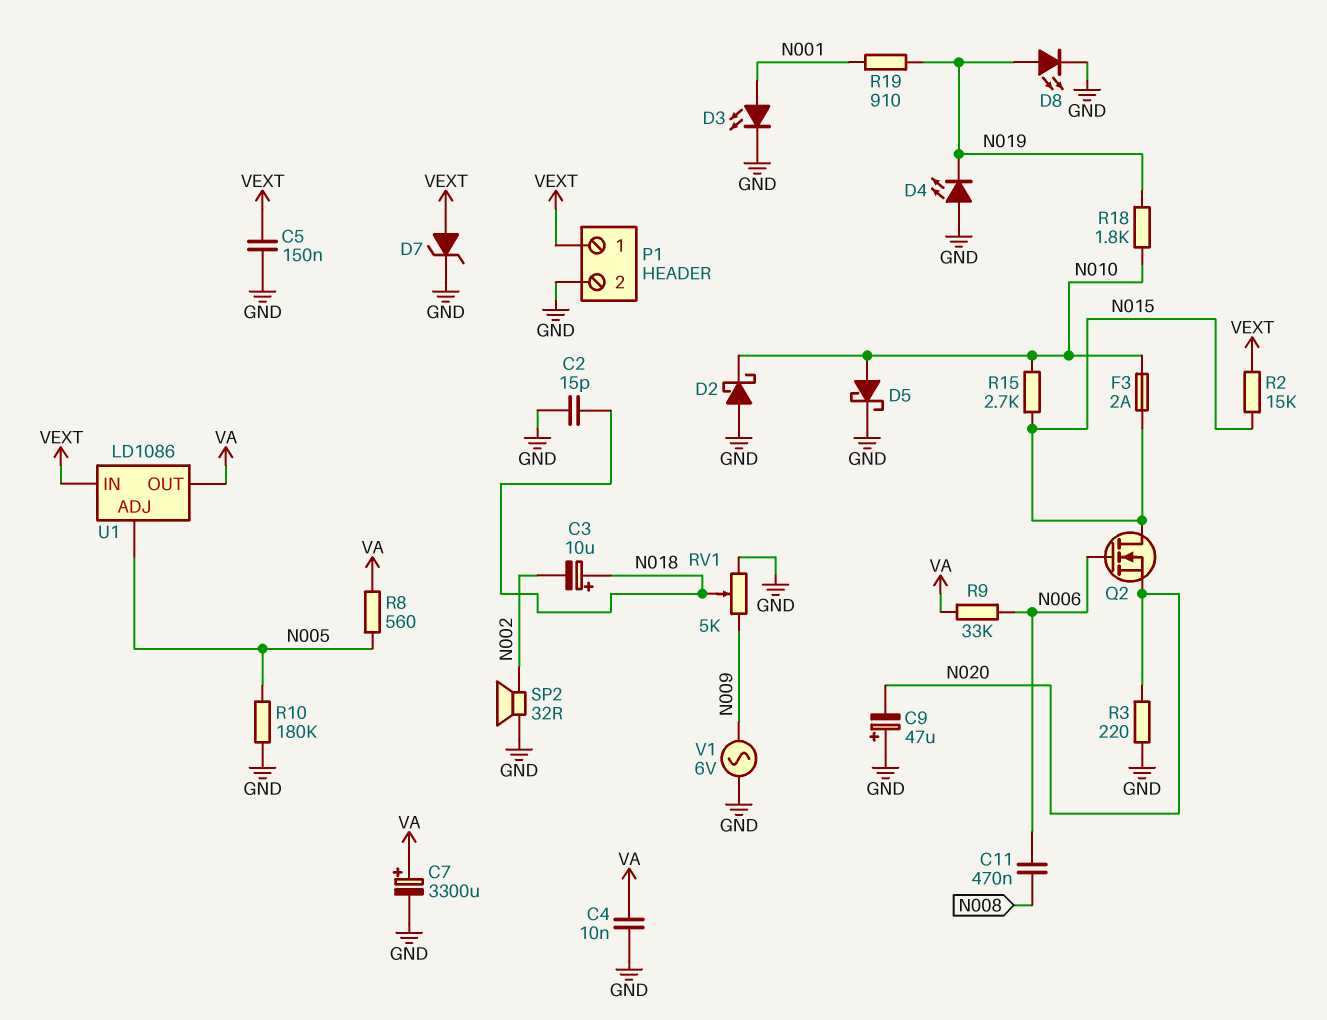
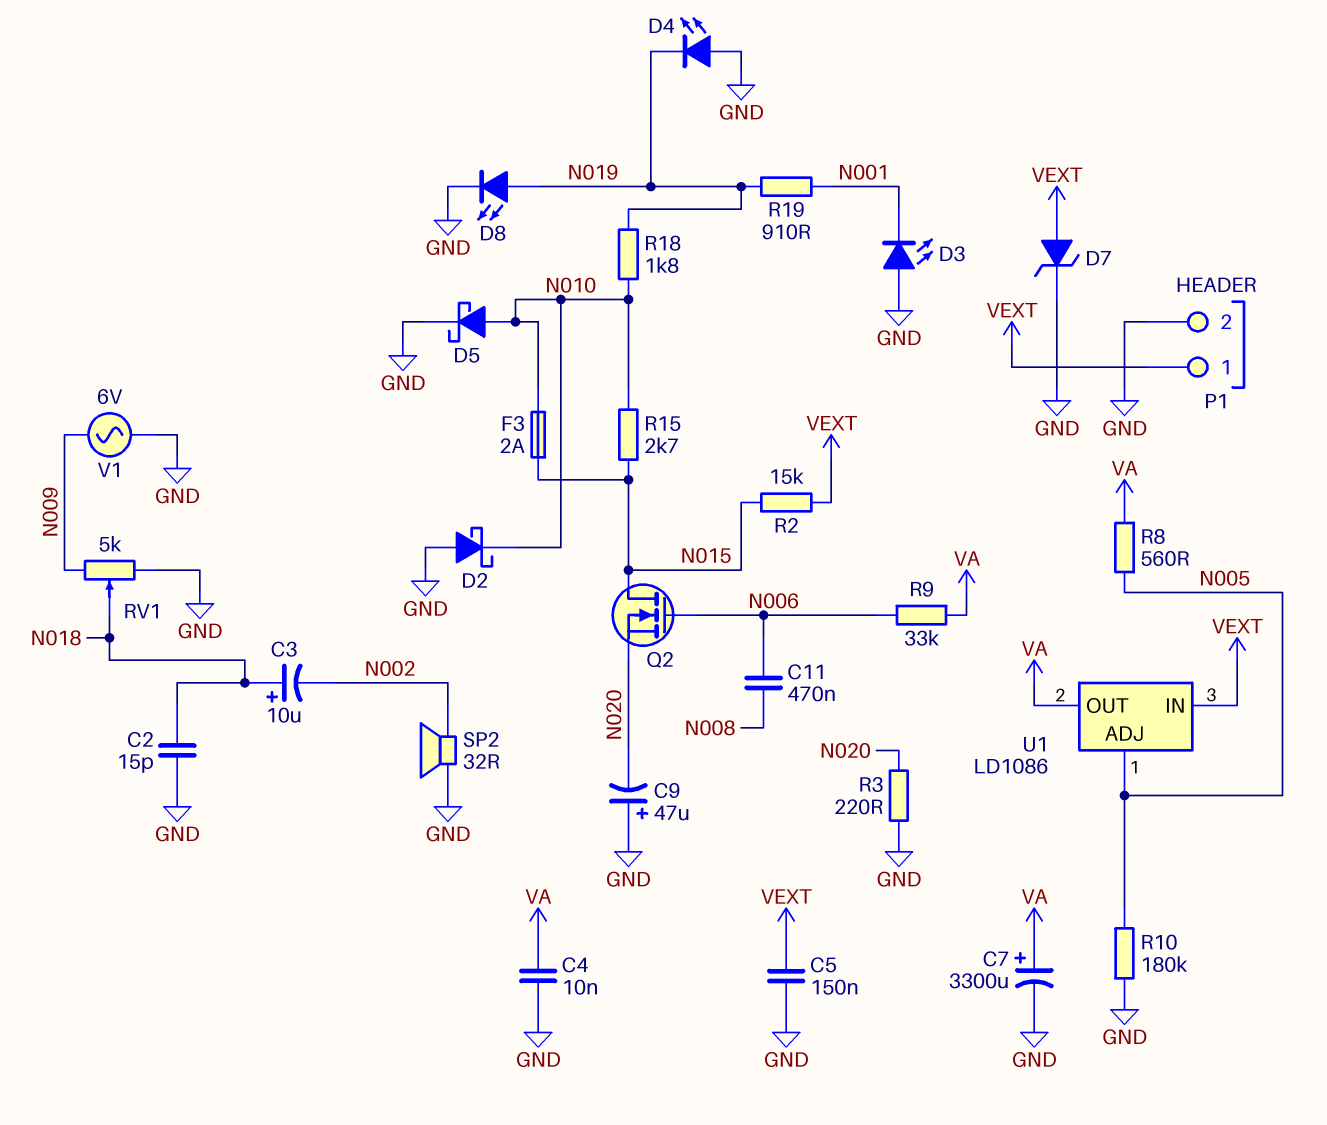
D3: LED (A N001, K GND) -> LED (A GND, K N001)

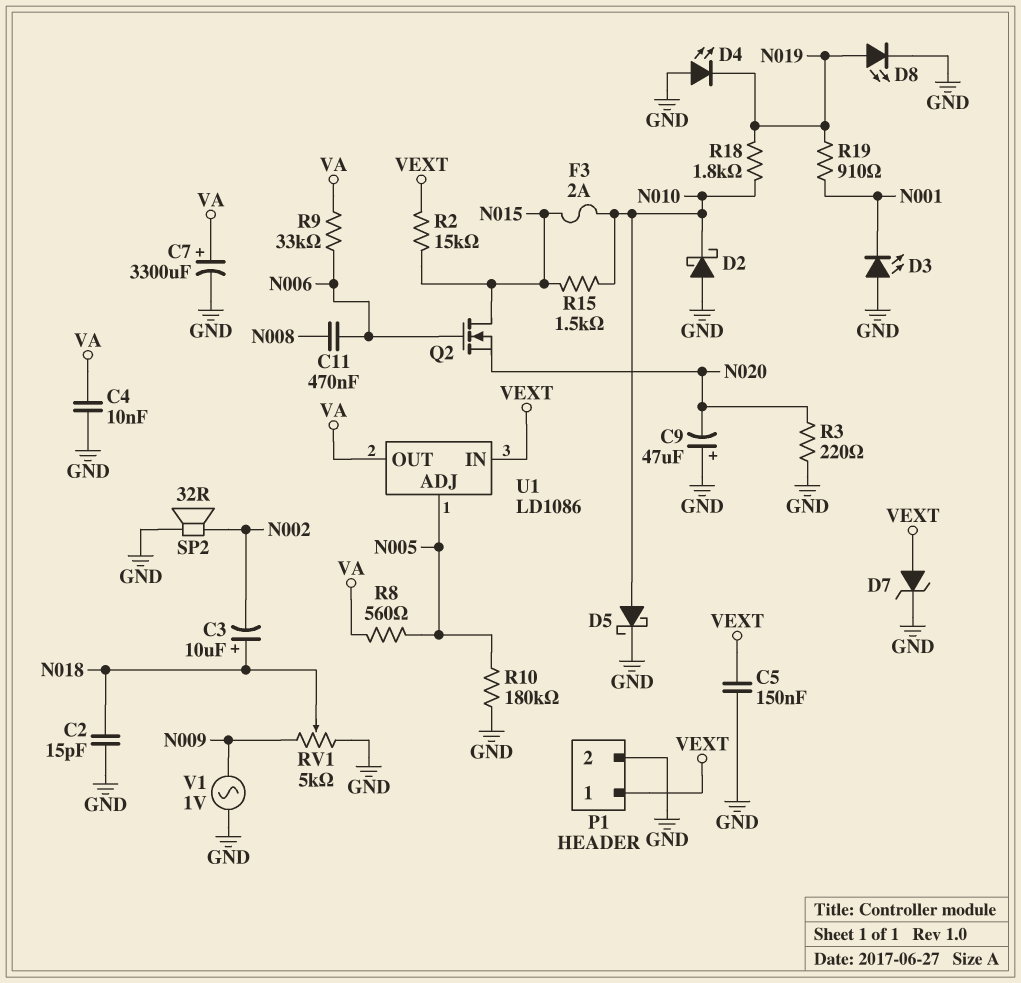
R15: 2.7k (N010, N015) -> 1.5k (N010, N015)
V1: AC 6V (GND, N009) -> AC 1V (GND, N009)

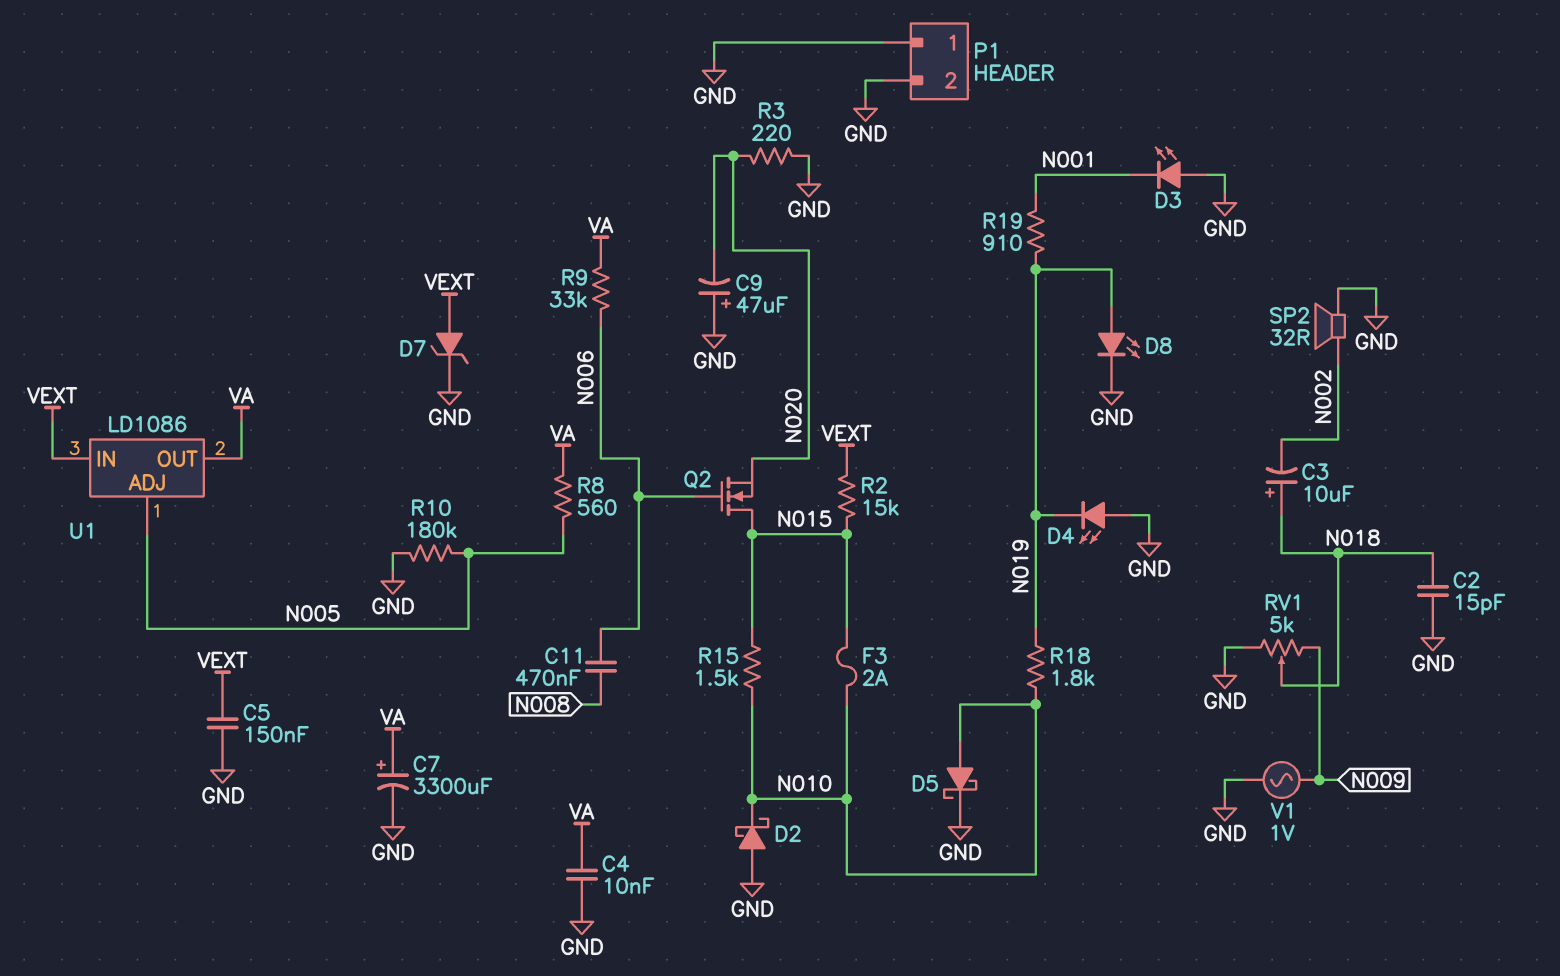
P1 pin 1: VEXT -> GND

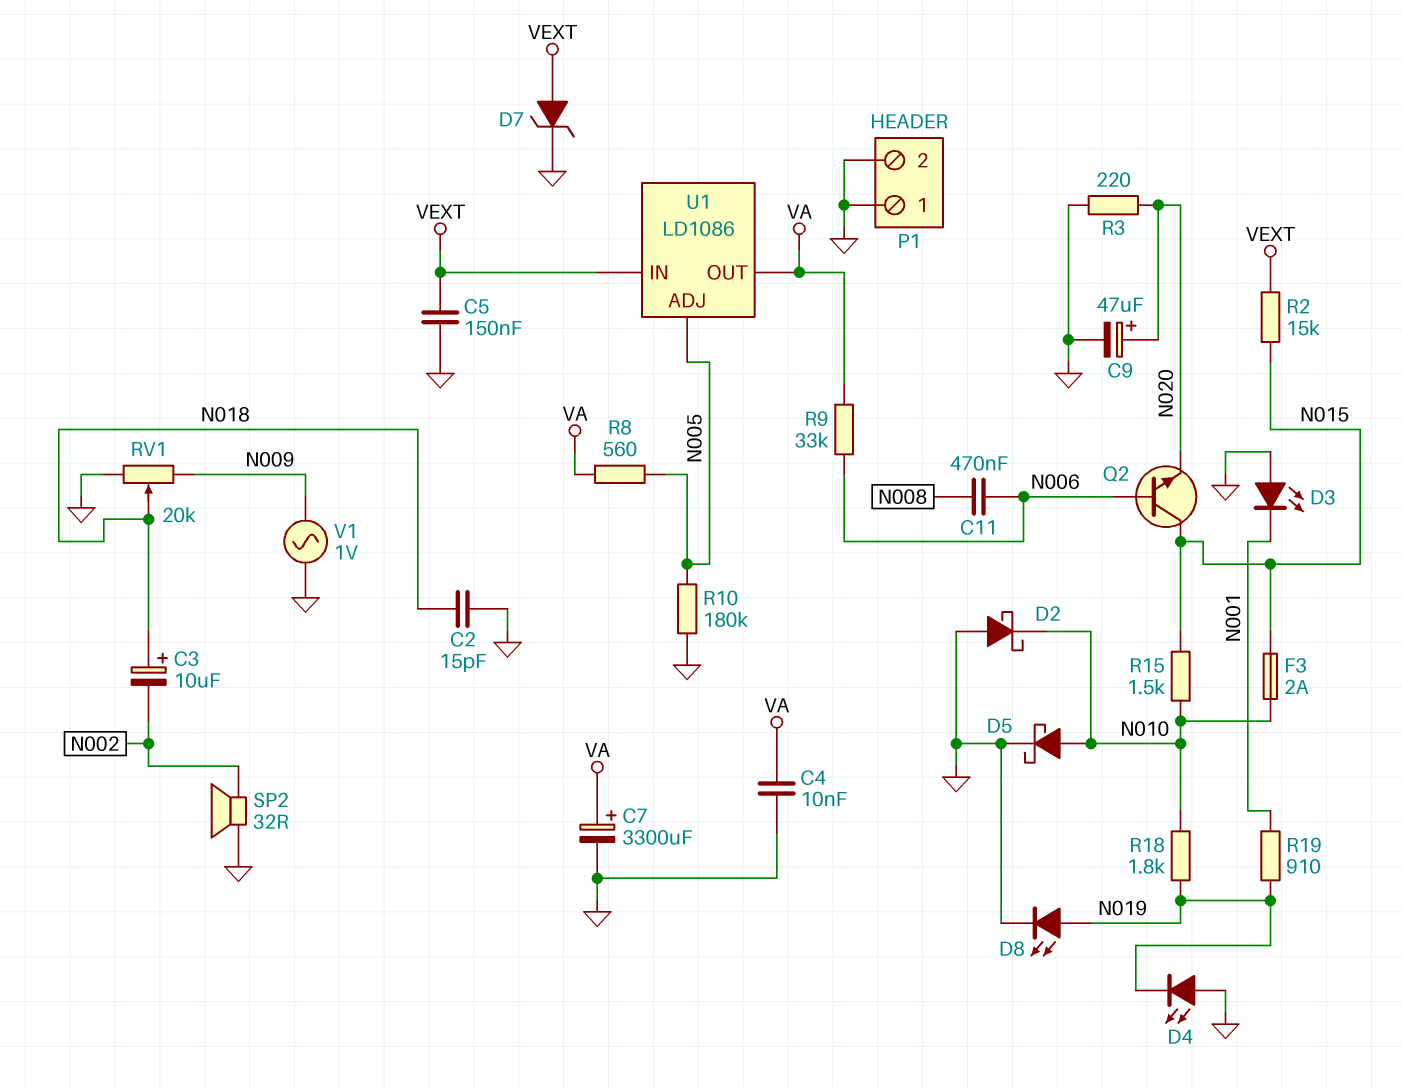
C9: 47uF (plus GND, minus N020) -> 47uF (plus N020, minus GND)
Q2: NMOS (G N006, D N015, S N020) -> NPN (B N006, C N015, E N020)
RV1: 5k (GND, N009, wiper N018) -> 20k (GND, N009, wiper N018)

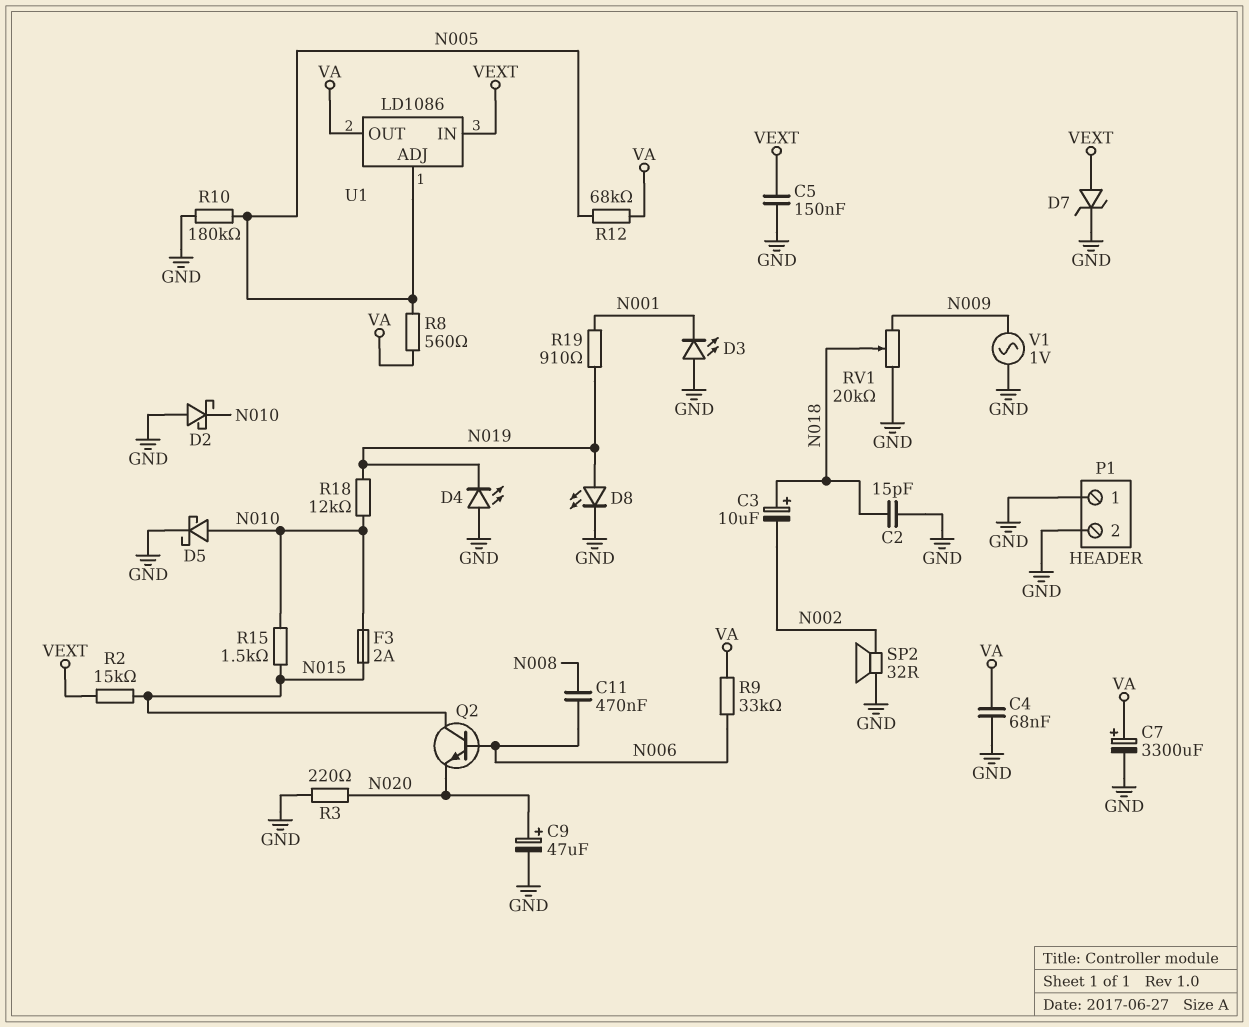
C4: 10nF (GND, VA) -> 68nF (GND, VA)
R12: none -> 68k (N005, VA)
R18: 1.8k (N010, N019) -> 12k (N010, N019)

